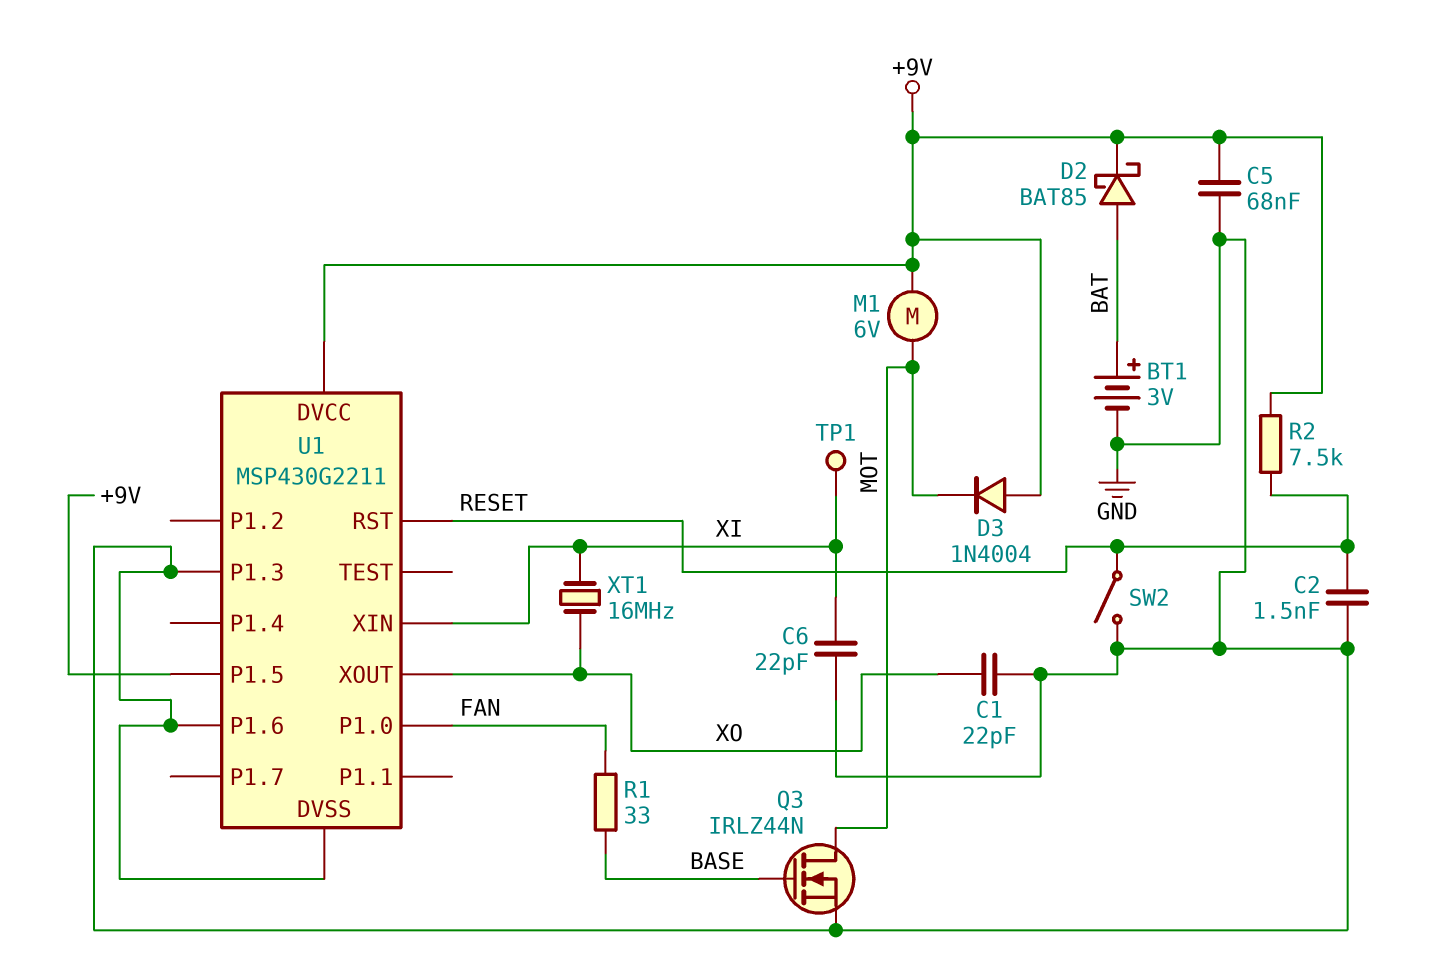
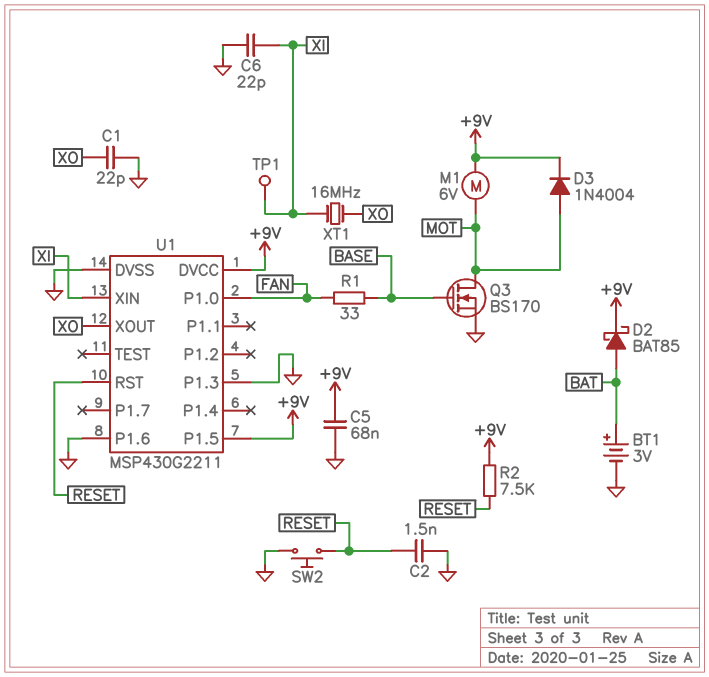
D3: diode 1N4004 (A +9V, K MOT) -> diode 1N4004 (A MOT, K +9V)
Q3: NMOS IRLZ44N (G BASE, D MOT, S GND) -> NMOS BS170 (G BASE, D MOT, S GND)
SW2: switch (GND, RESET) -> button (GND, RESET)

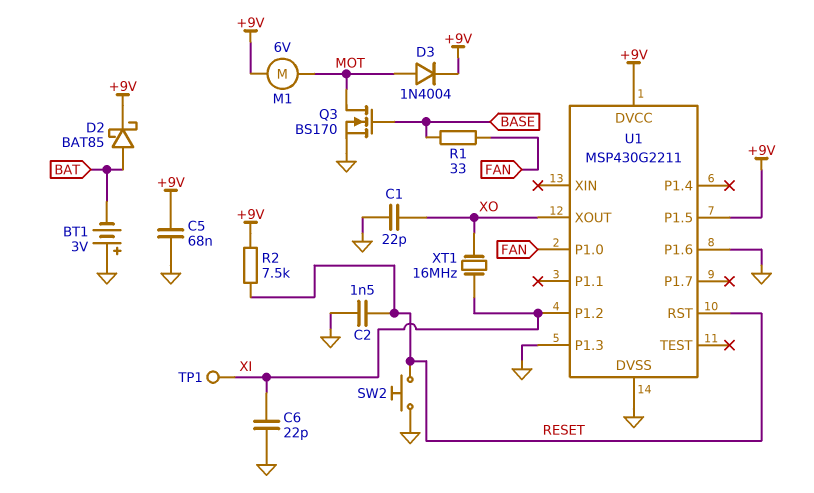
BT1: 3V (plus BAT, minus GND) -> 3V (plus GND, minus BAT)
U1 pin P1.2: none -> XI
U1 pin XIN: XI -> none

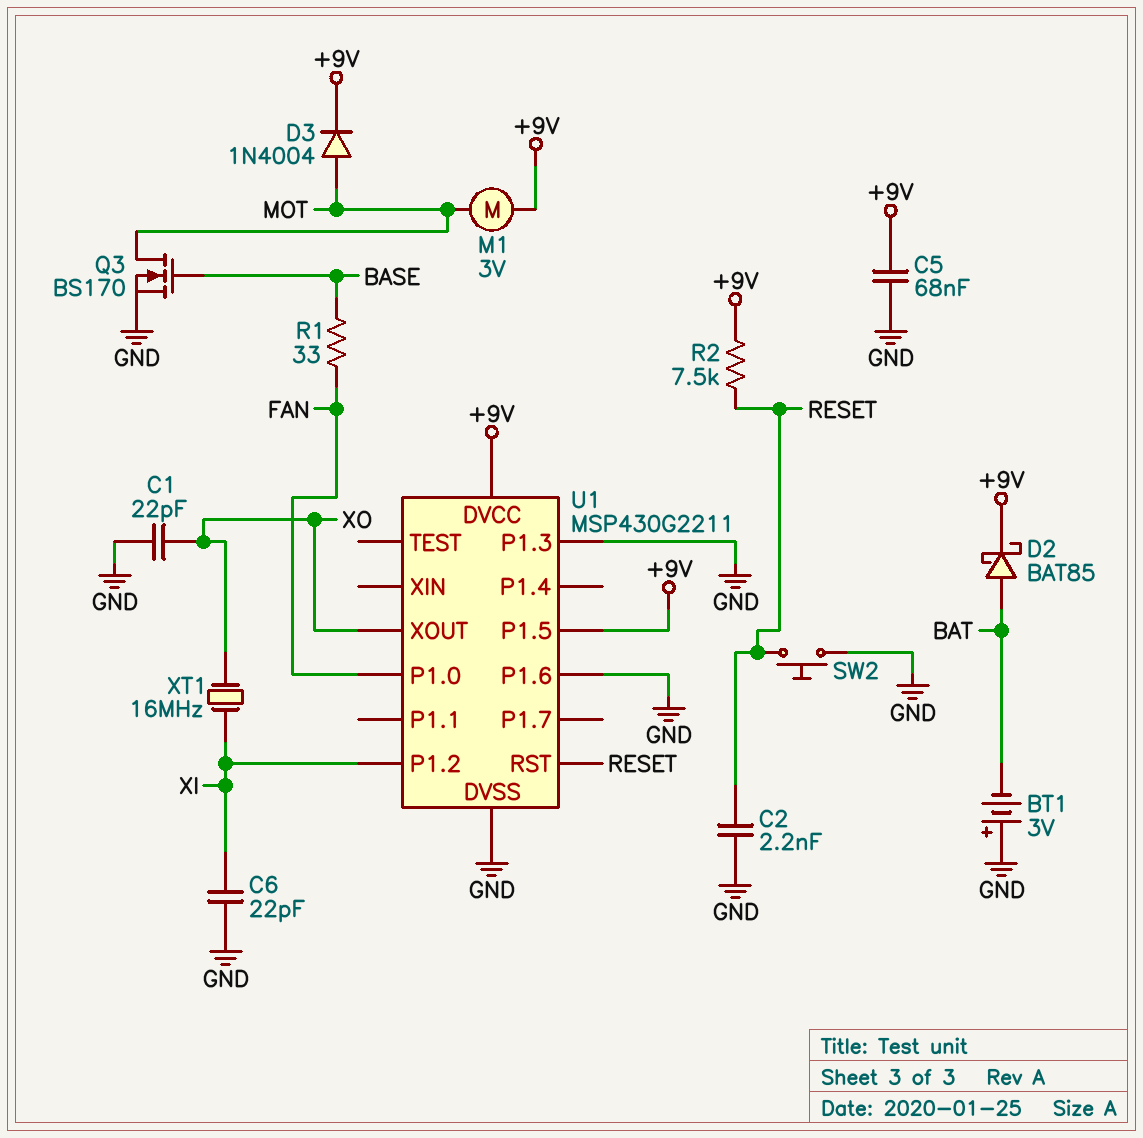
C2: 1.5nF (GND, RESET) -> 2.2nF (GND, RESET)
M1: motor 6V (+9V, MOT) -> motor 3V (+9V, MOT)
TP1: test point (XI) -> none

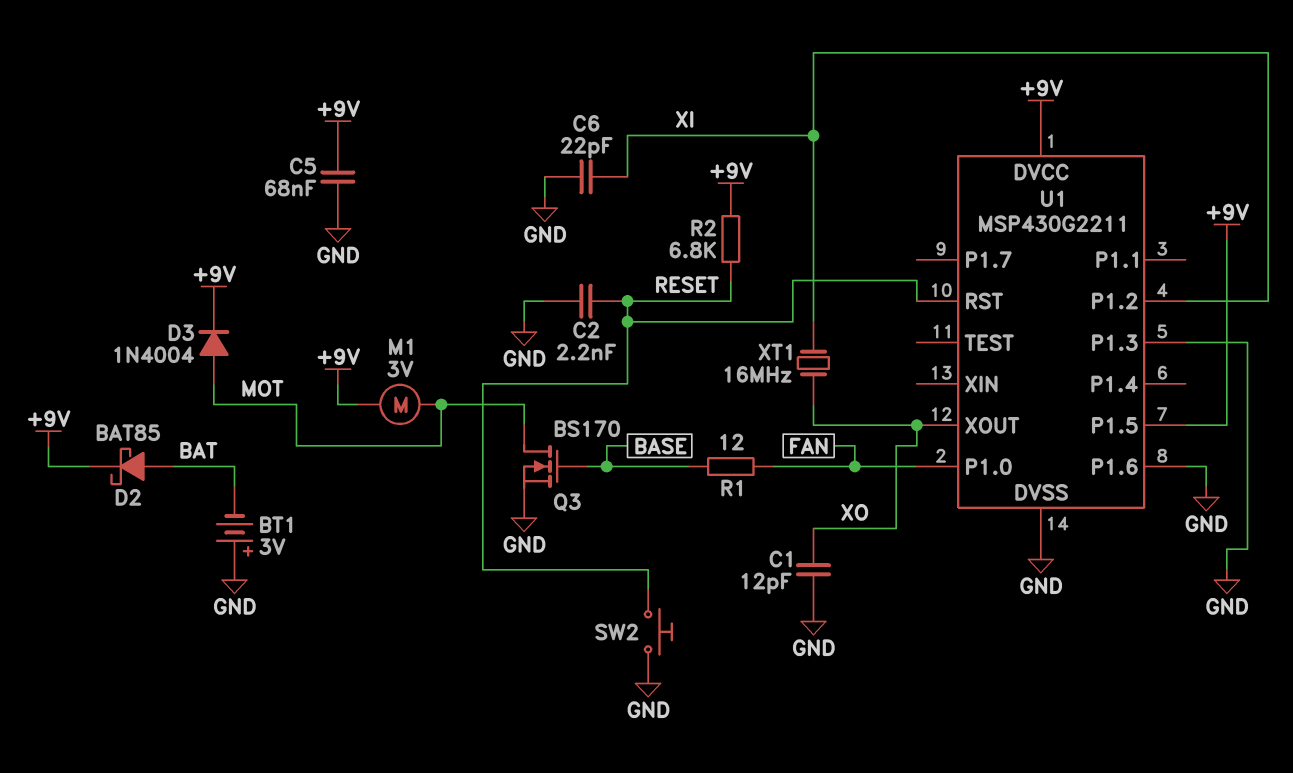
C1: 22pF (GND, XO) -> 12pF (GND, XO)
R1: 33 (BASE, FAN) -> 12 (BASE, FAN)
R2: 7.5k (+9V, RESET) -> 6.8k (+9V, RESET)

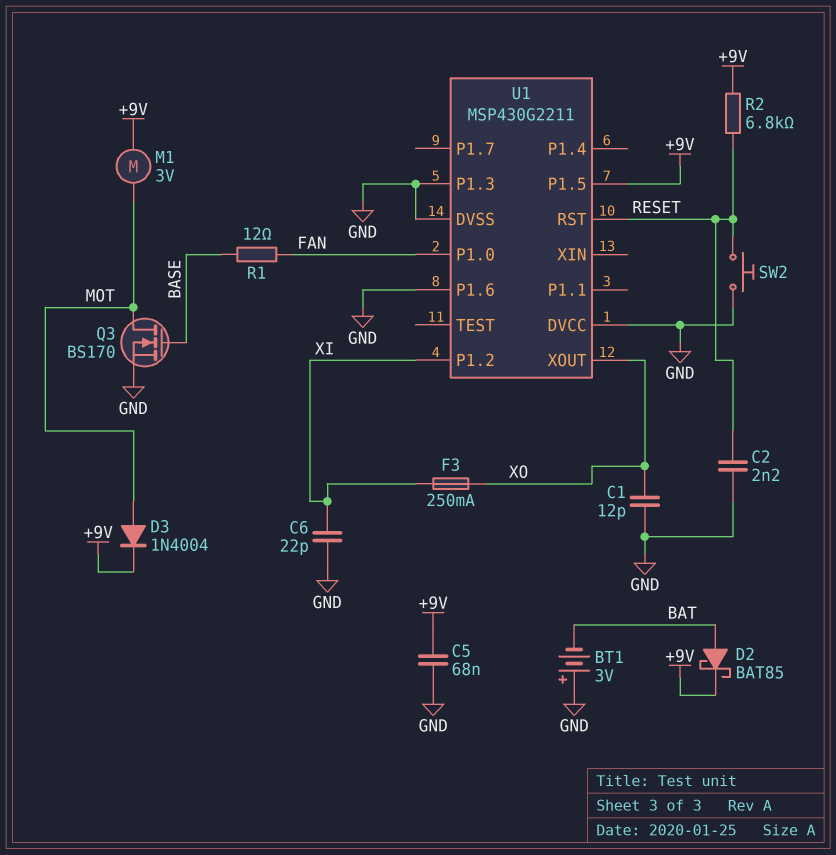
F3: none -> 250mA (XI, XO)
U1 pin DVCC: +9V -> GND
XT1: 16MHz (XI, XO) -> none

